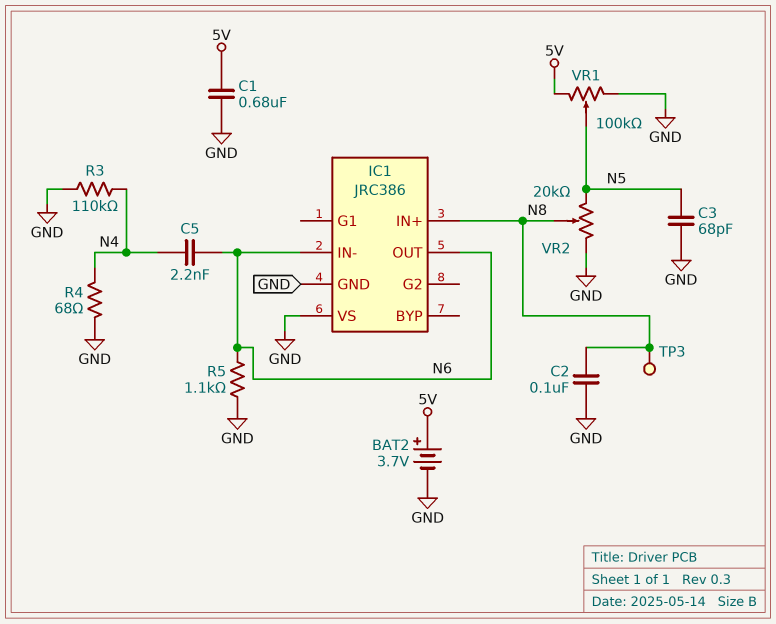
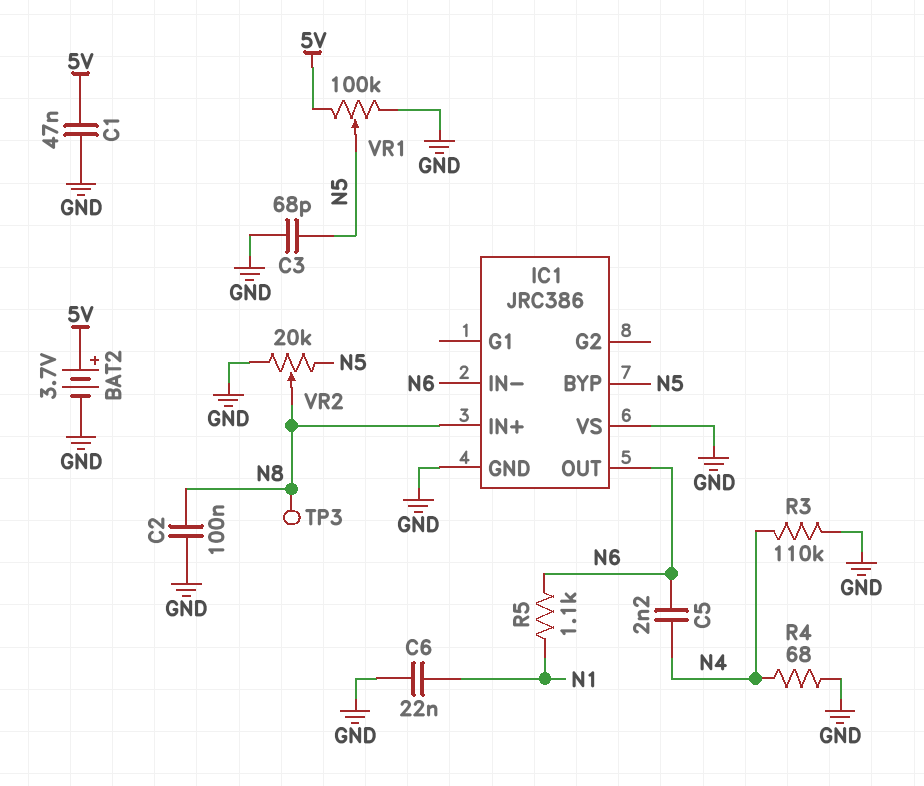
C1: 680nF (5V, GND) -> 47nF (5V, GND)
C6: none -> 22nF (GND, N1)
IC1 pin BYP: none -> N5
R5: 1.1k (GND, N6) -> 1.1k (N1, N6)

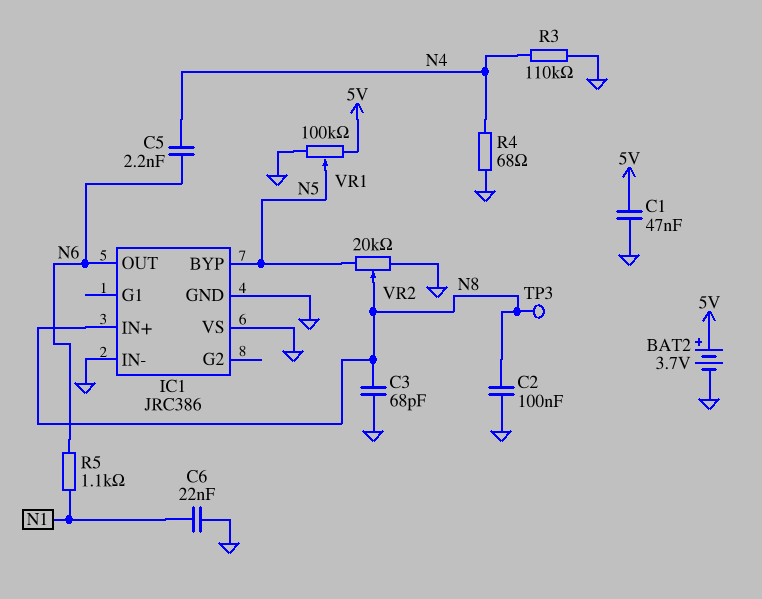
C3: 68pF (GND, N5) -> 68pF (GND, N8)
IC1 pin IN-: N6 -> GND

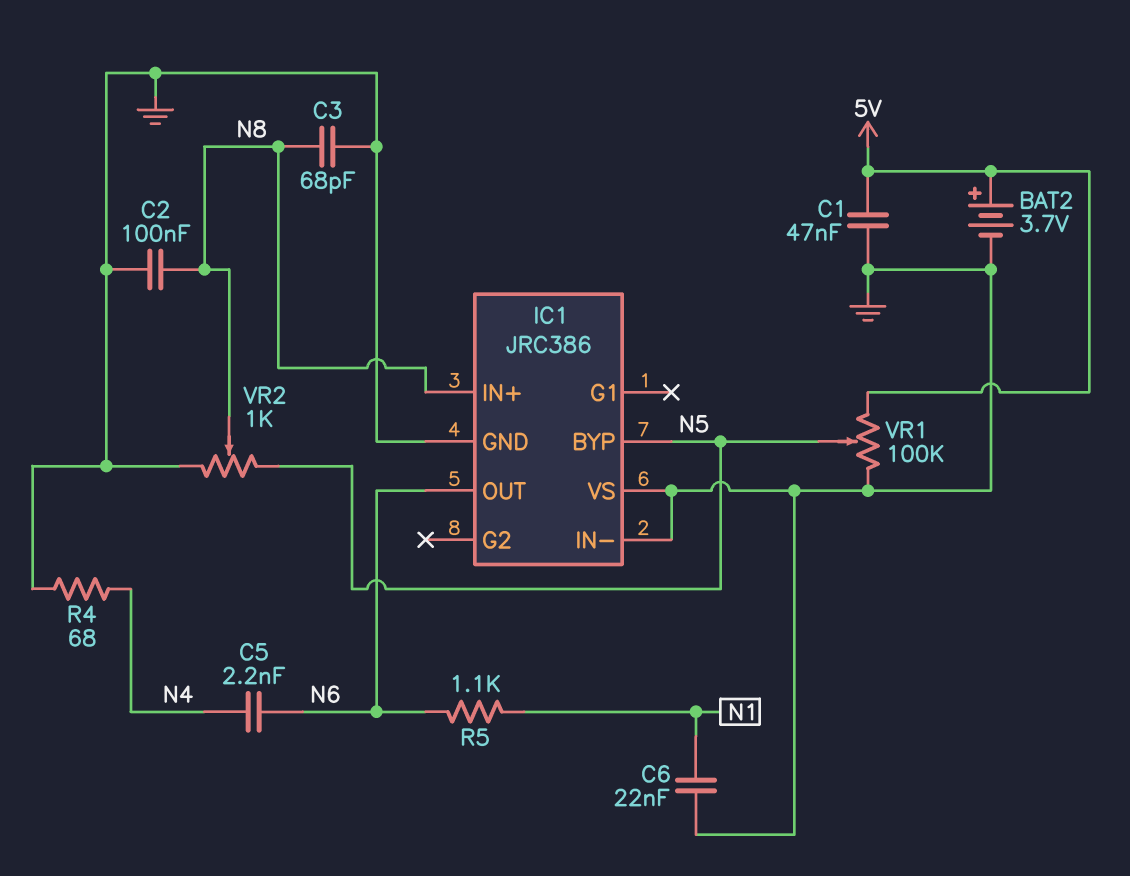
R3: 110k (GND, N4) -> none
TP3: test point (N8) -> none
VR2: 20k (GND, N5, wiper N8) -> 1k (GND, N5, wiper N8)

